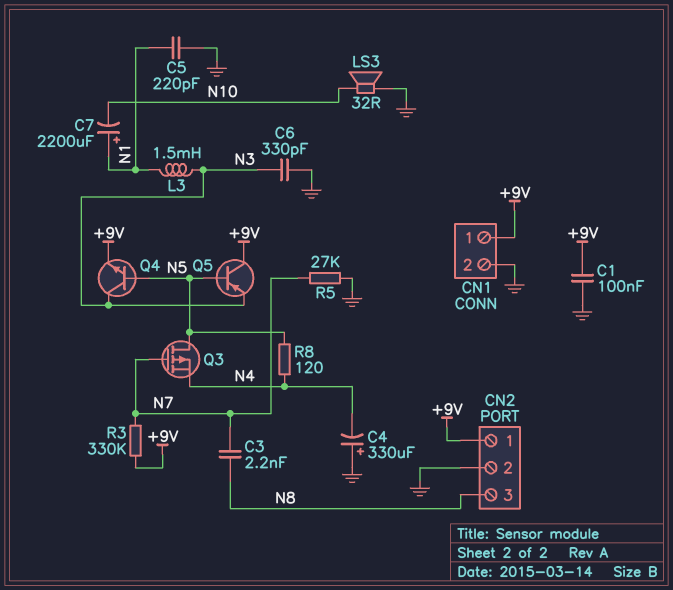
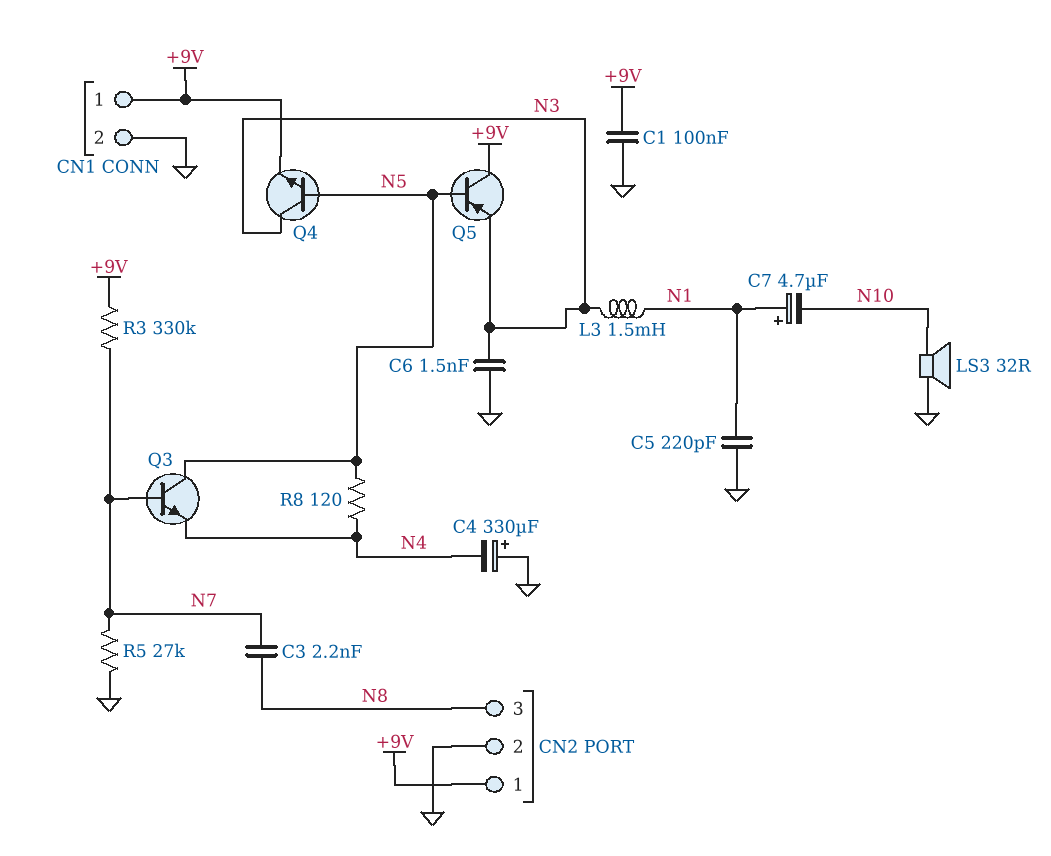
C6: 330pF (GND, N3) -> 1.5nF (GND, N3)
C7: 2200uF (plus N1, minus N10) -> 4.7uF (plus N1, minus N10)
Q3: PMOS (G N7, D N5, S N4) -> NPN (B N7, C N5, E N4)

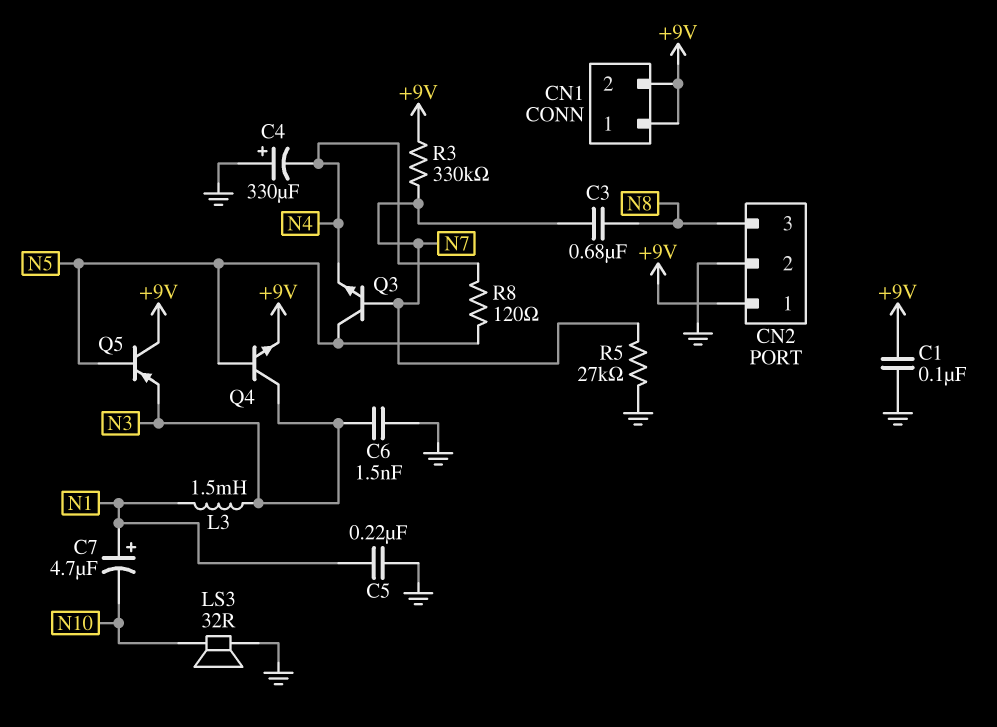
C3: 2.2nF (N7, N8) -> 680nF (N7, N8)
C5: 220pF (GND, N1) -> 220nF (GND, N1)
CN1 pin 2: GND -> +9V

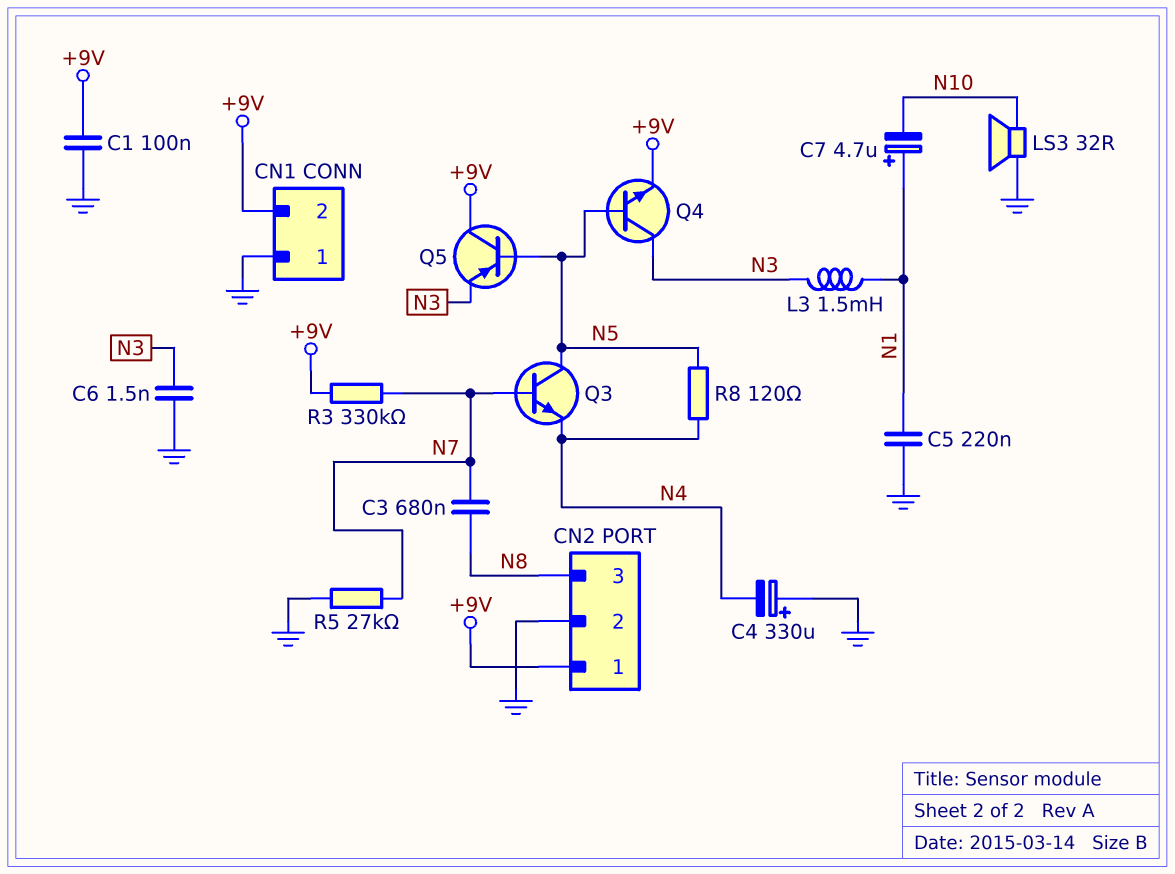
CN1 pin 1: +9V -> GND

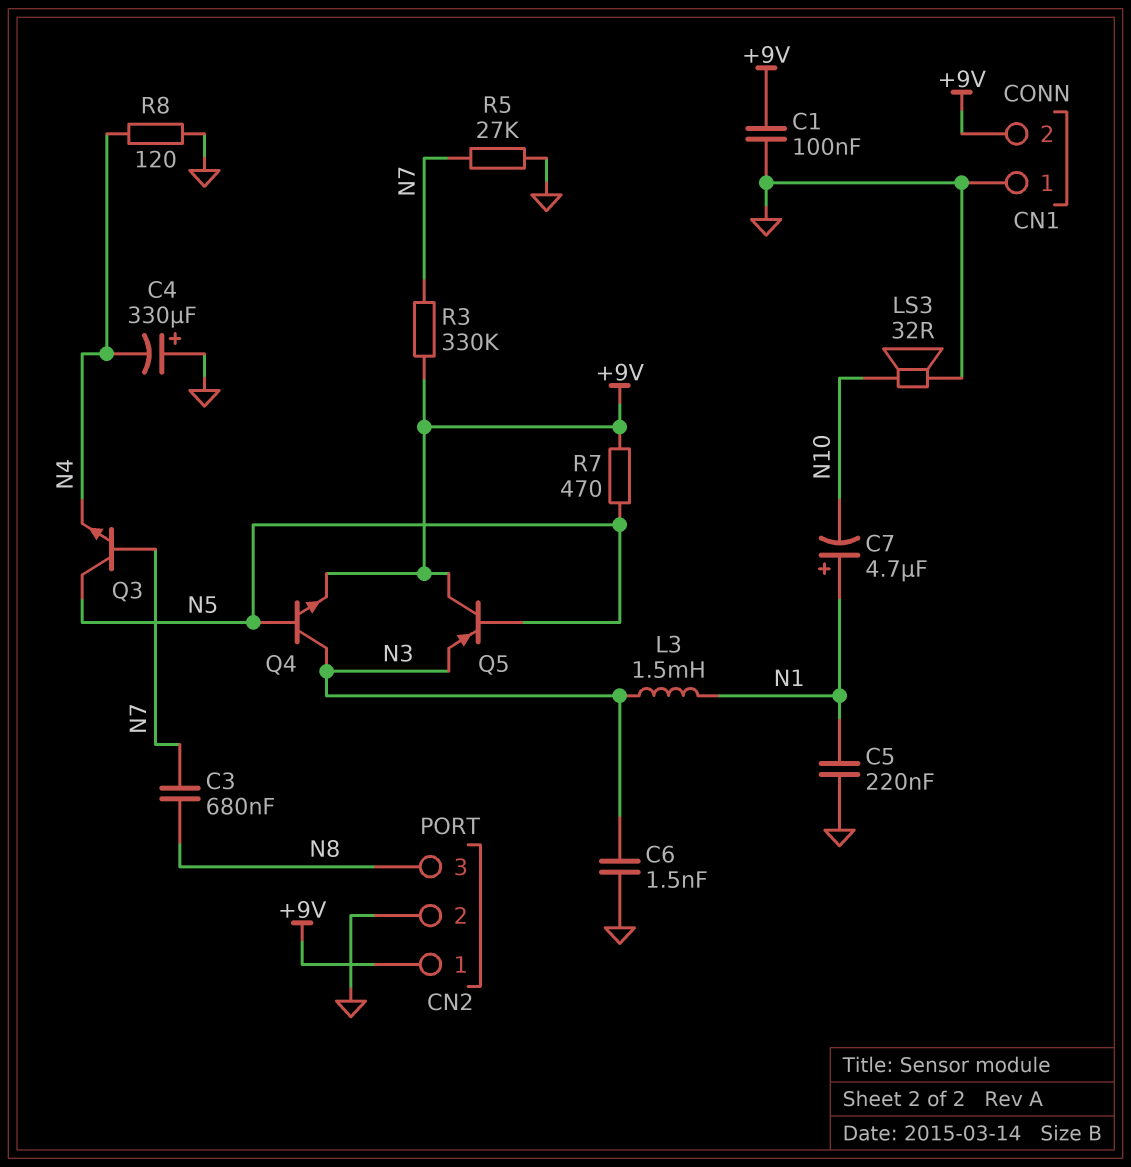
R7: none -> 470 (+9V, N5)
R8: 120 (N4, N5) -> 120 (GND, N4)

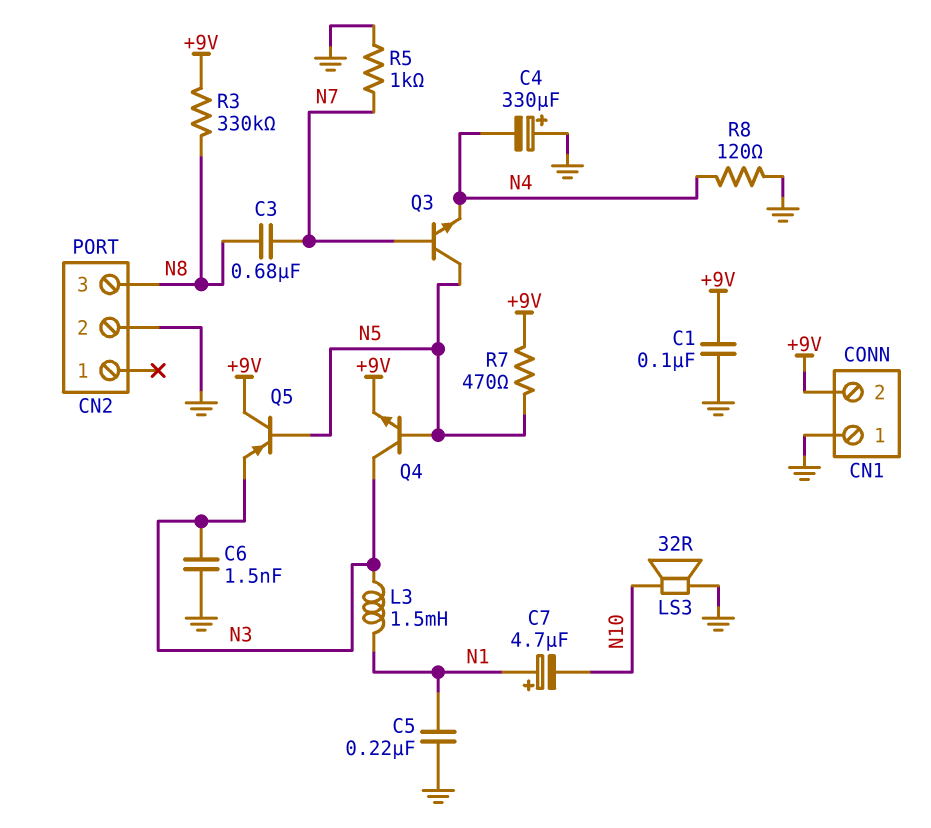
CN2 pin 1: +9V -> none
R3: 330k (+9V, N7) -> 330k (+9V, N8)
R5: 27k (GND, N7) -> 1k (GND, N7)

